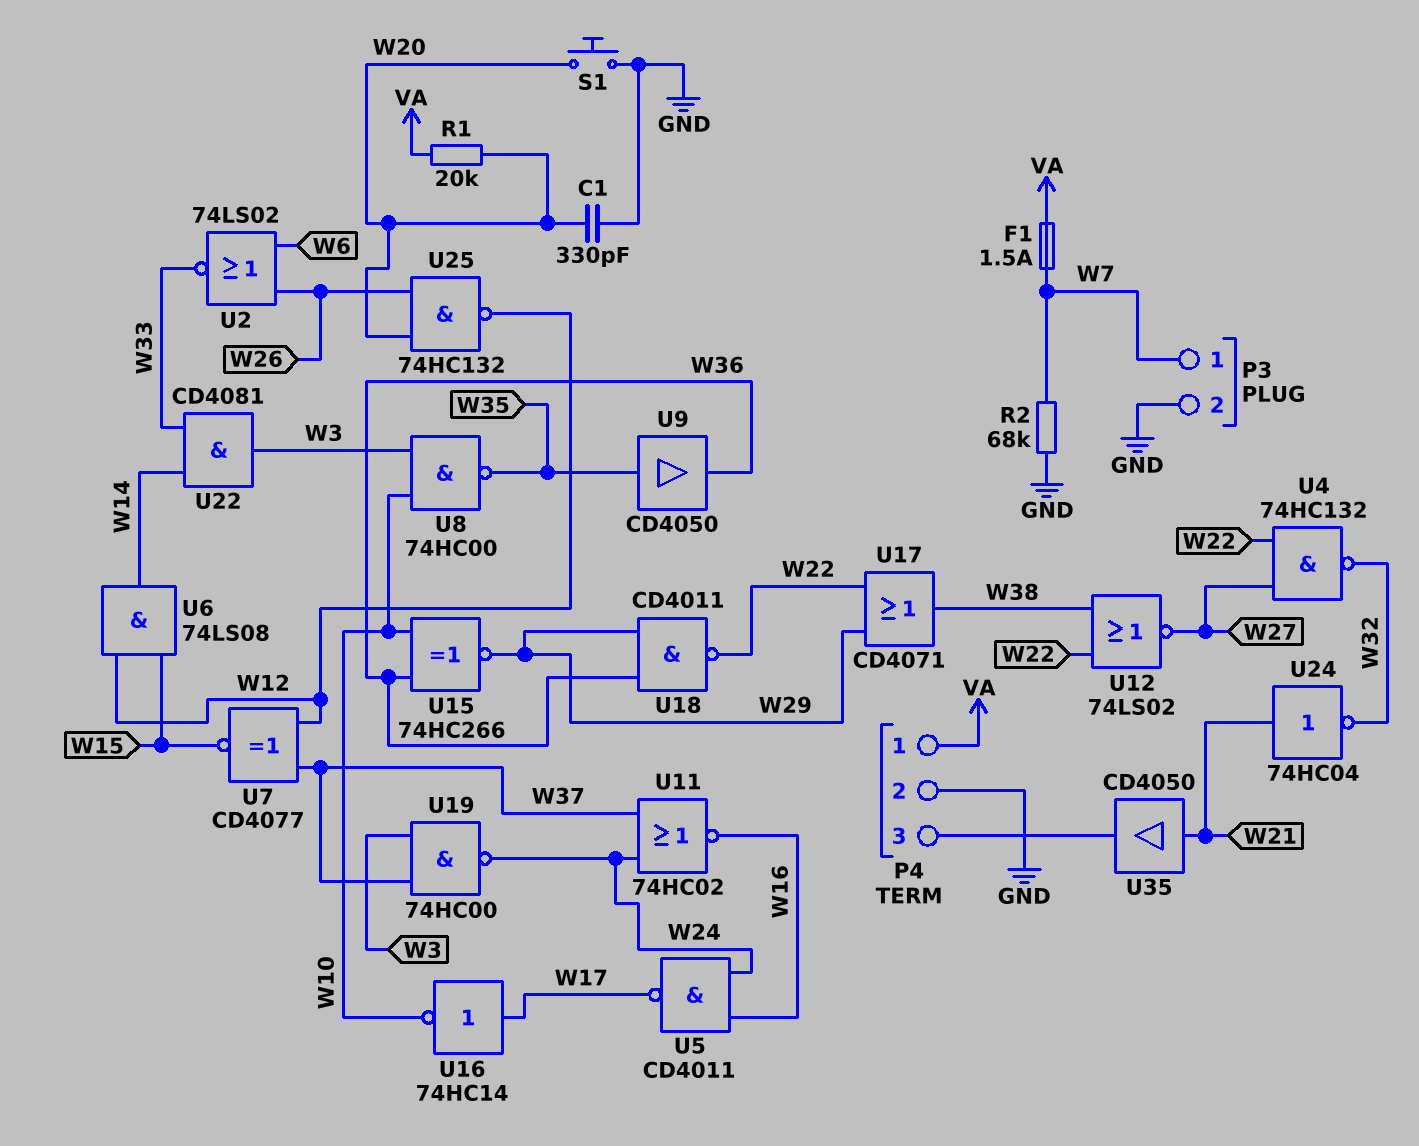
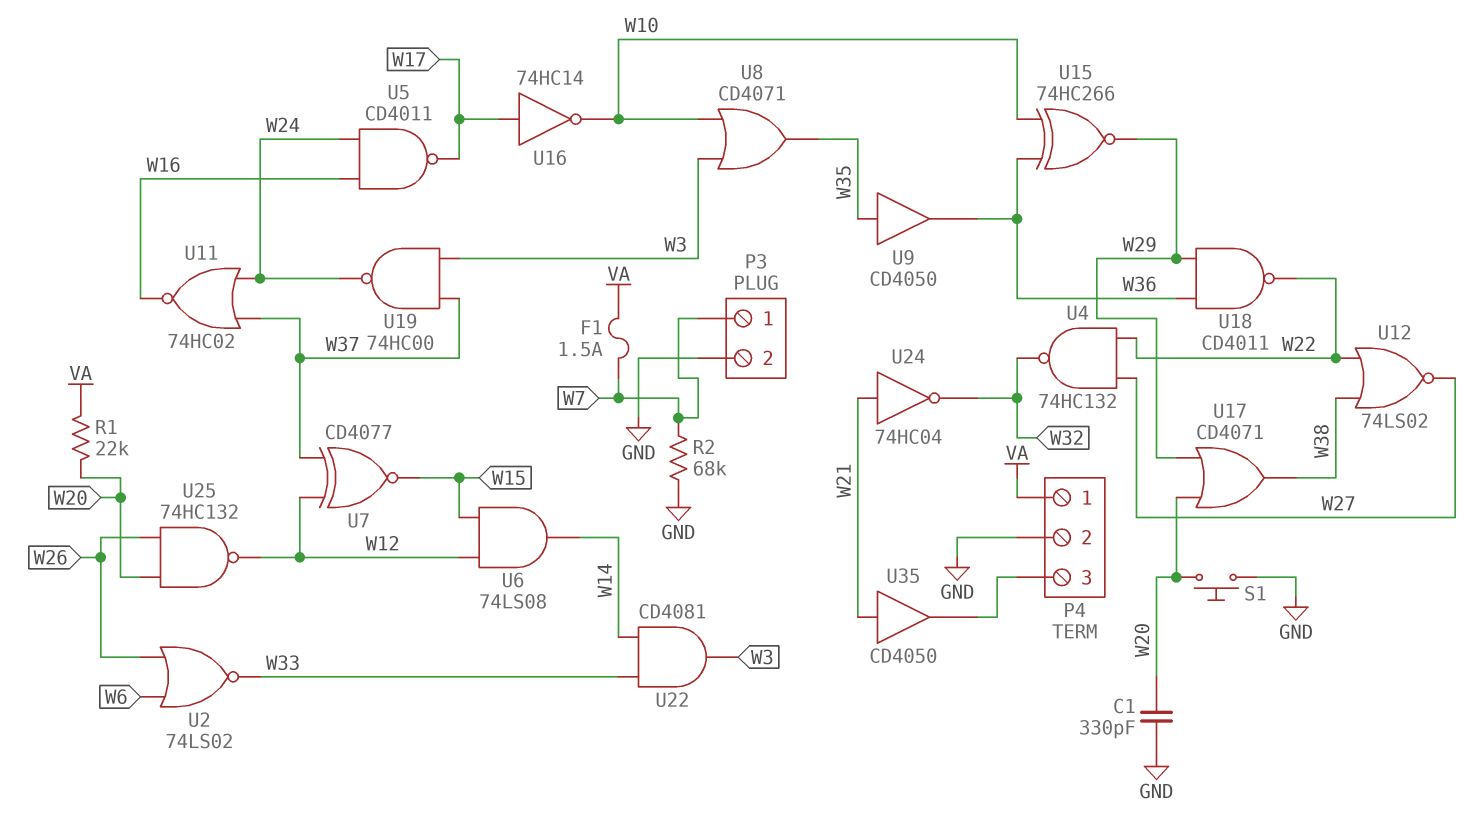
R1: 20k (VA, W20) -> 22k (VA, W20)
U8: NAND 74HC00 (in W3, in W10, out W35) -> OR CD4071 (in W3, in W10, out W35)
U17: OR CD4071 (in W22, in W29, out W38) -> OR CD4071 (in W20, in W29, out W38)

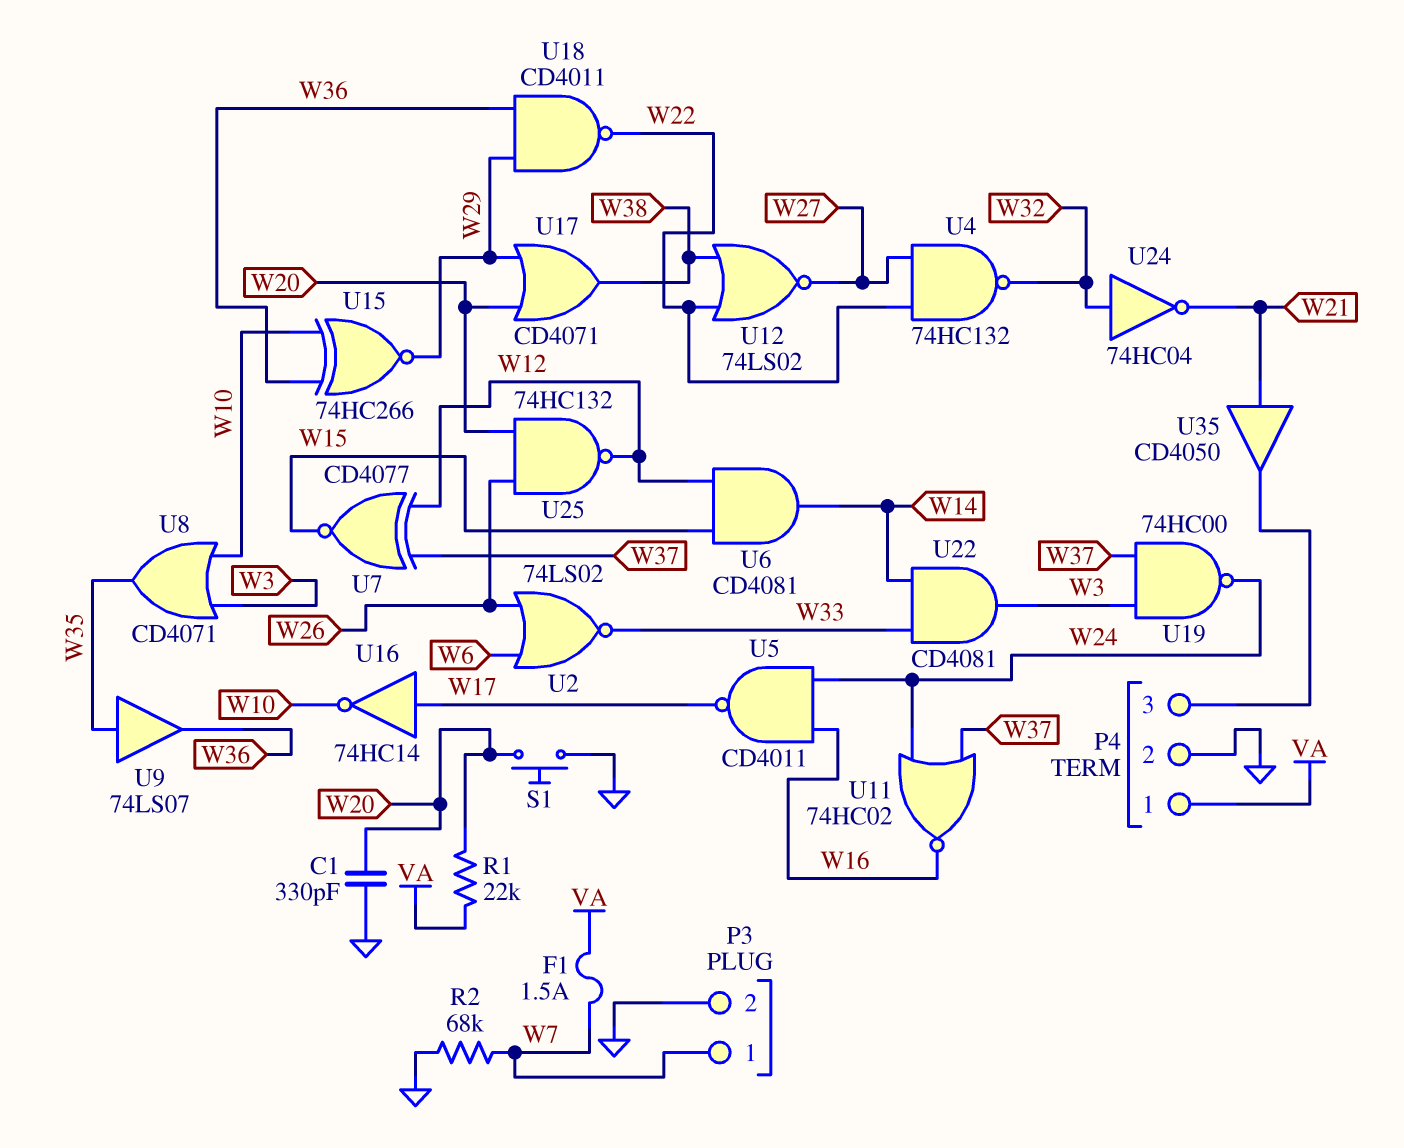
U6: AND 74LS08 (in W12, in W15, out W14) -> AND CD4081 (in W12, in W15, out W14)
U9: buffer CD4050 (in W35, out W36) -> buffer 74LS07 (in W35, out W36)
U24: NOT 74HC04 (in W21, out W32) -> NOT 74HC04 (in W32, out W21)

